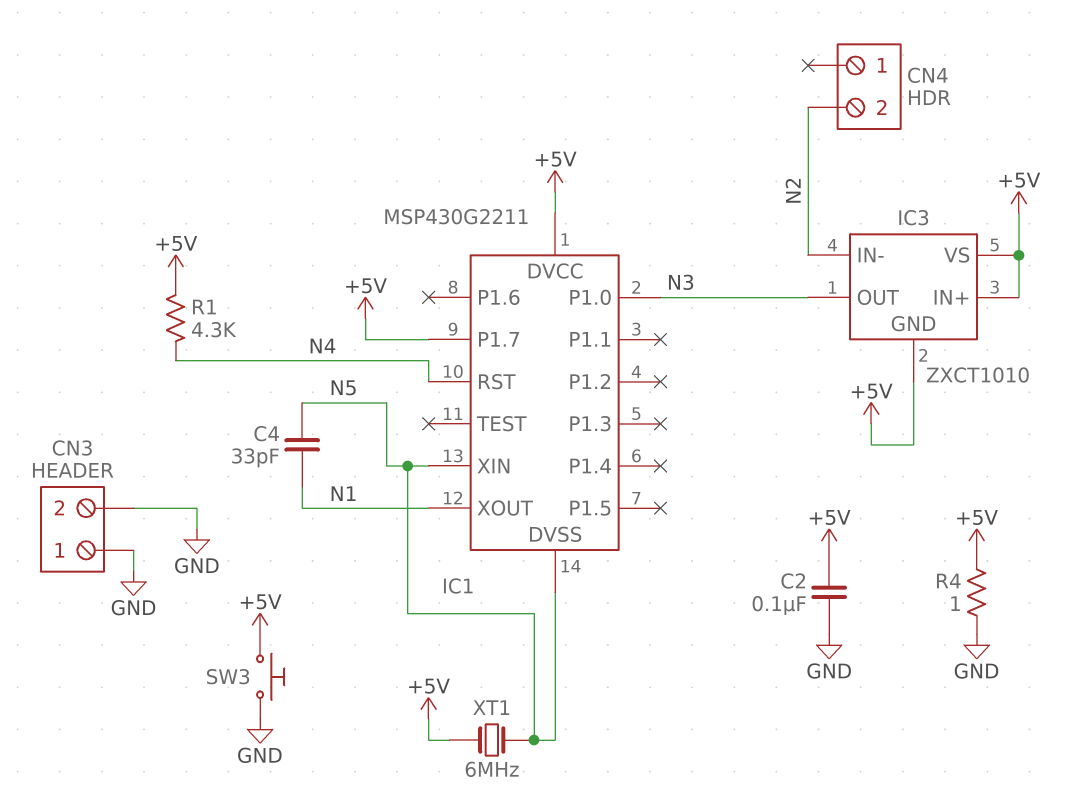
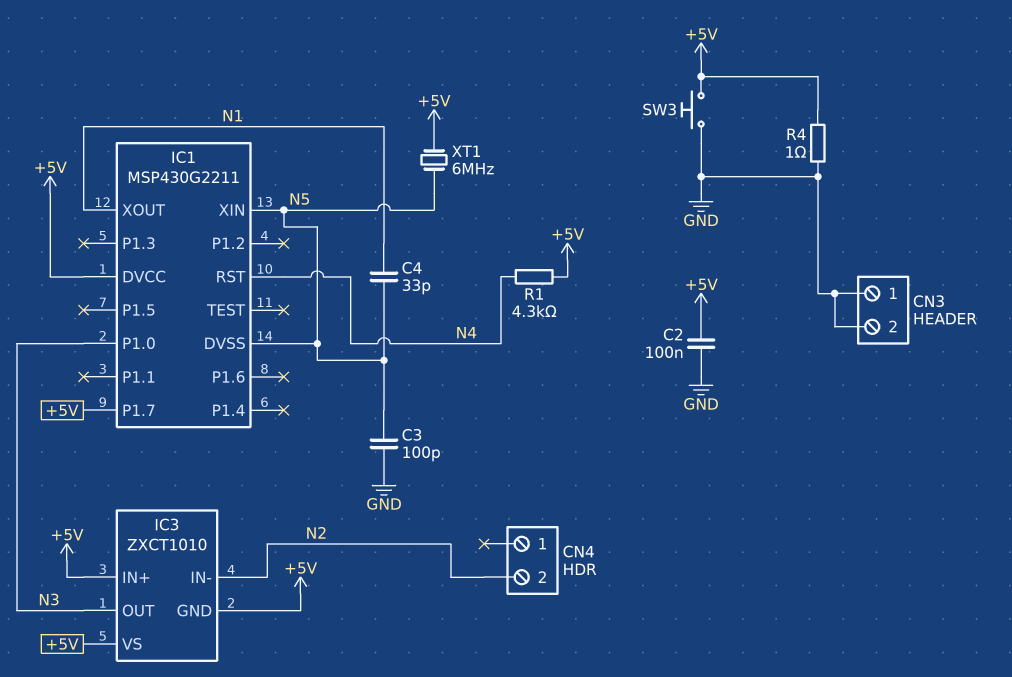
C3: none -> 100pF (GND, N5)

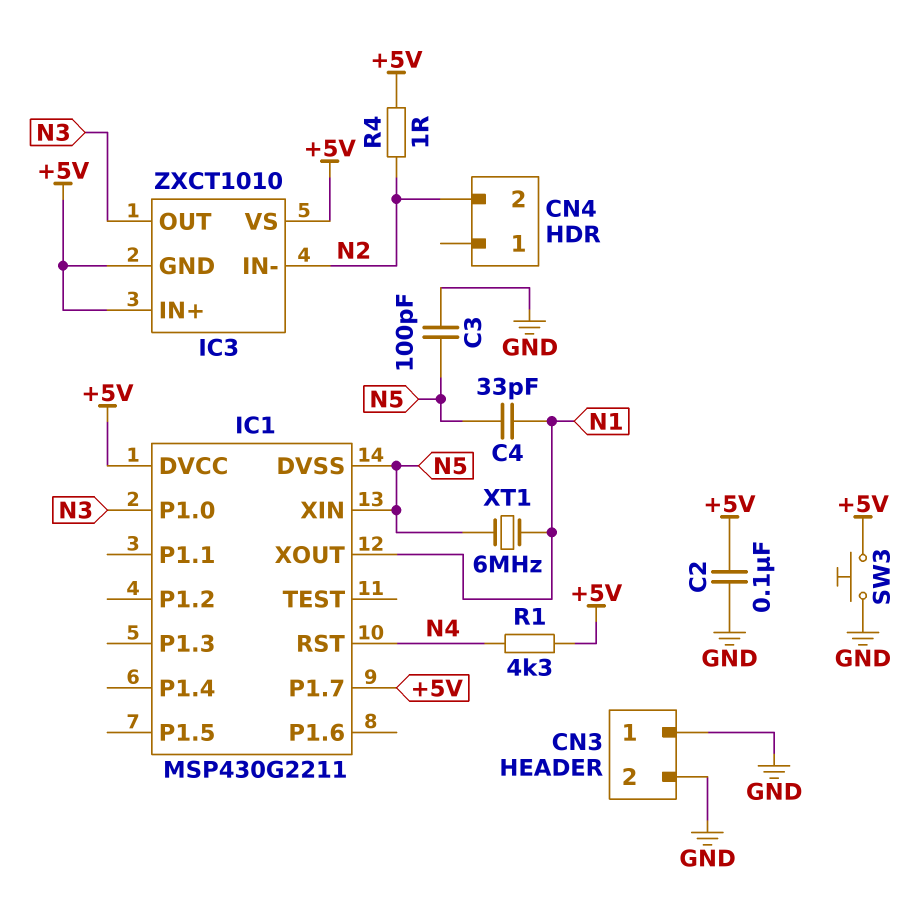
R4: 1 (+5V, GND) -> 1 (+5V, N2)
XT1: 6MHz (+5V, N5) -> 6MHz (N1, N5)

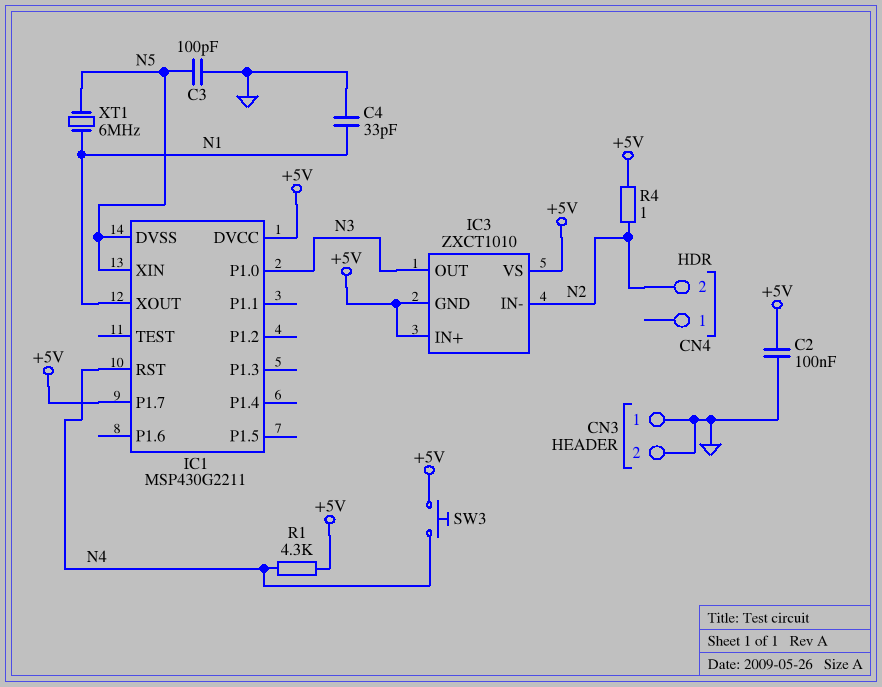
C4: 33pF (N1, N5) -> 33pF (GND, N1)
SW3: button (+5V, GND) -> button (+5V, N4)

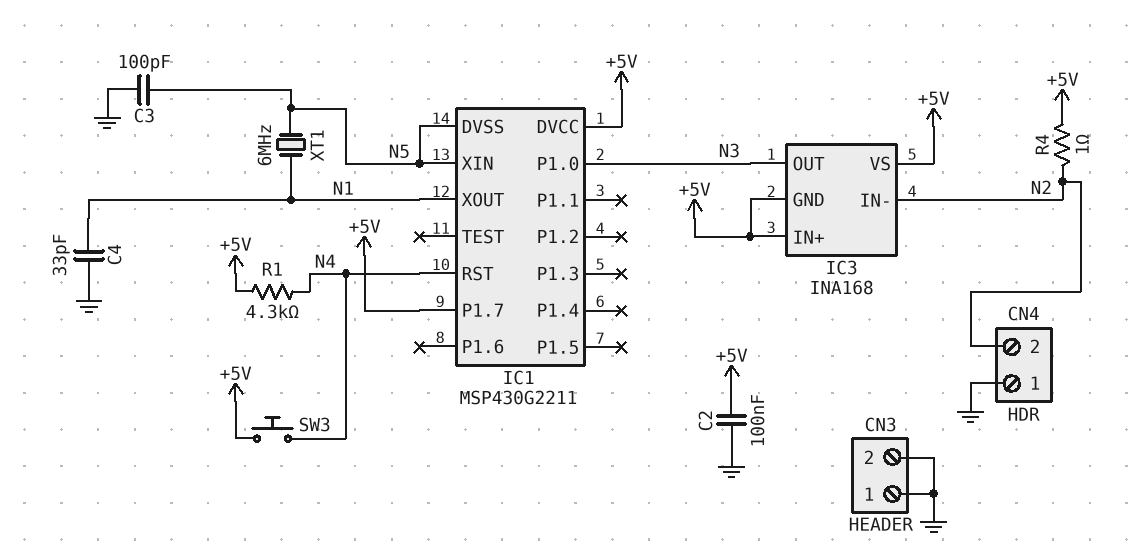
CN4 pin 1: none -> GND
IC3: ZXCT1010 -> INA168

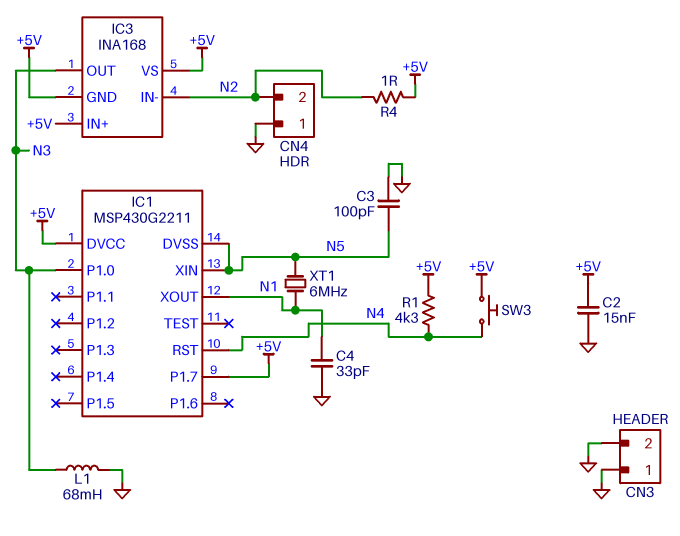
C2: 100nF (+5V, GND) -> 15nF (+5V, GND)
L1: none -> 68mH (GND, N3)

